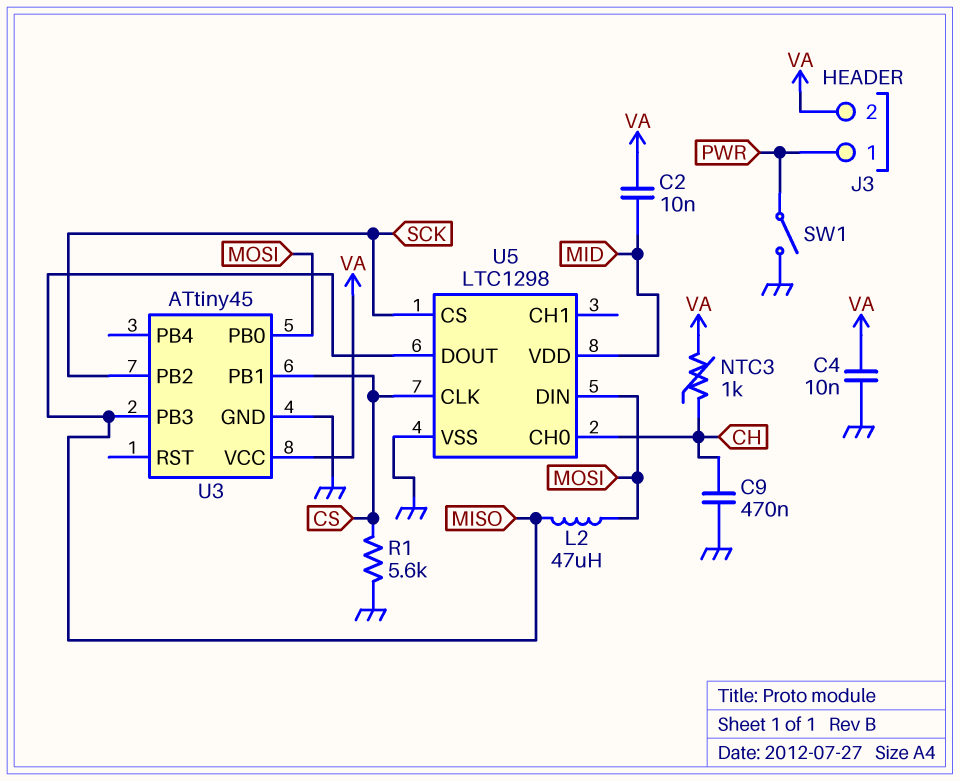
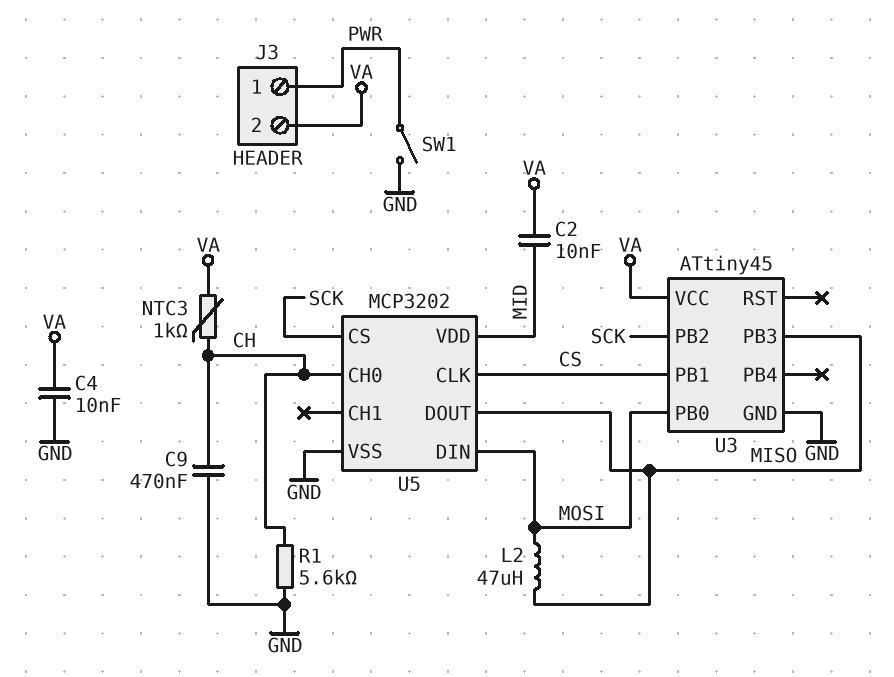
R1: 5.6k (CS, GND) -> 5.6k (CH, GND)
U5: LTC1298 -> MCP3202

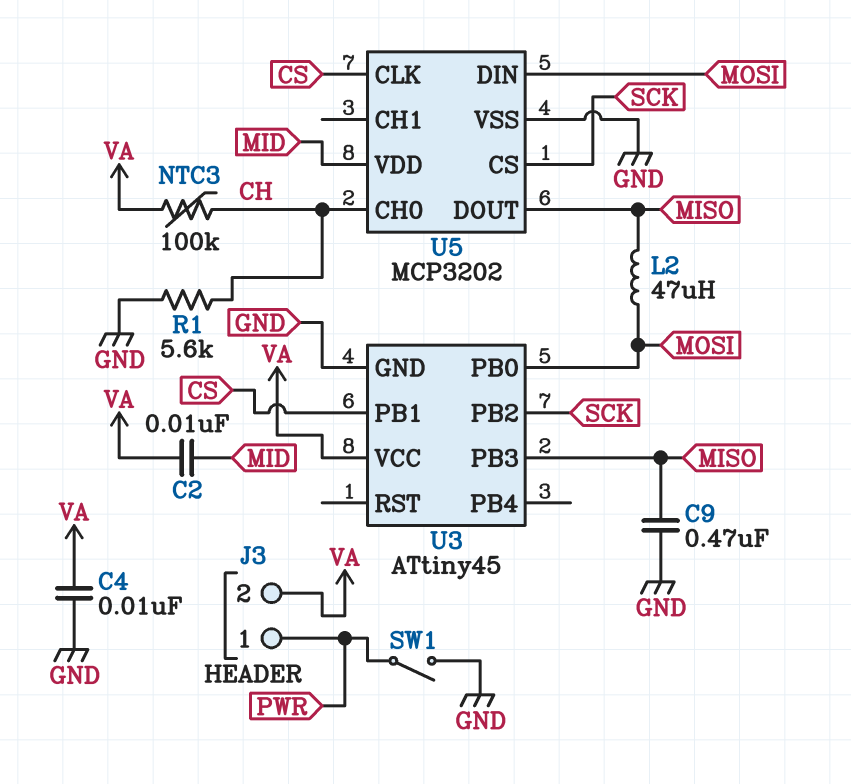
C9: 470nF (CH, GND) -> 470nF (GND, MISO)
NTC3: 1k (CH, VA) -> 100k (CH, VA)

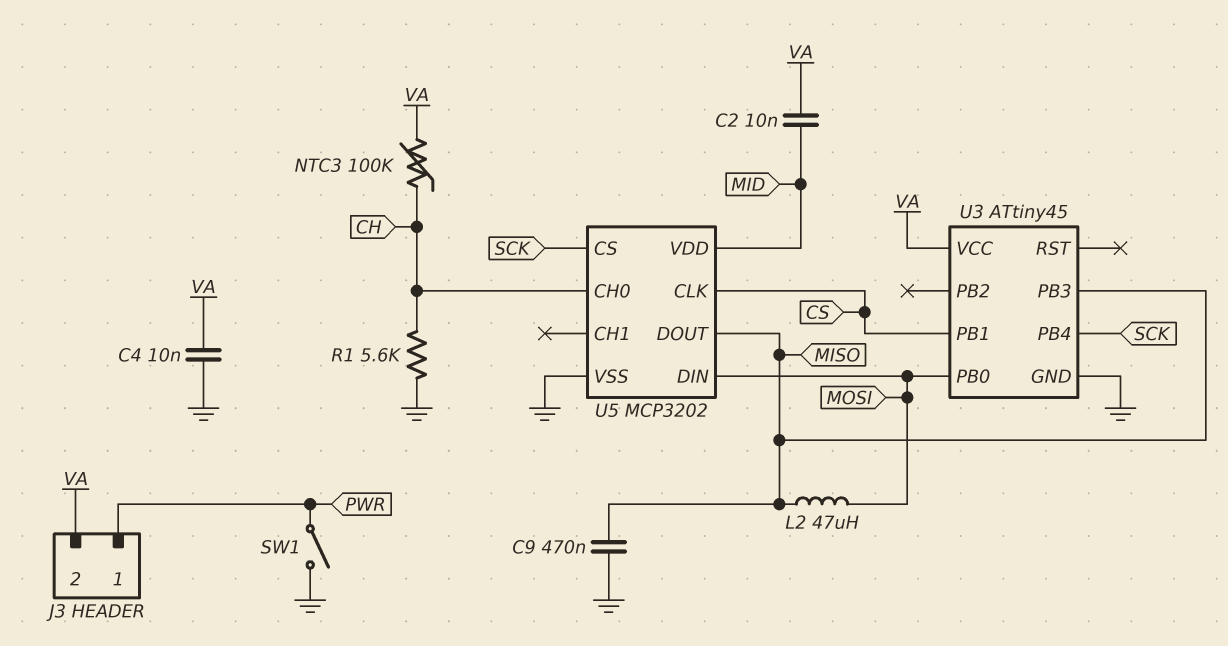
U3 pin PB2: SCK -> none
U3 pin PB4: none -> SCK

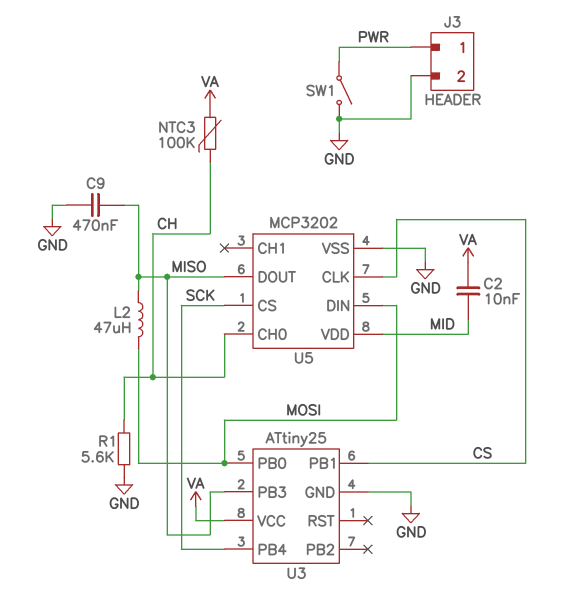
C4: 10nF (GND, VA) -> none
J3 pin 2: VA -> GND
U3: ATtiny45 -> ATtiny25

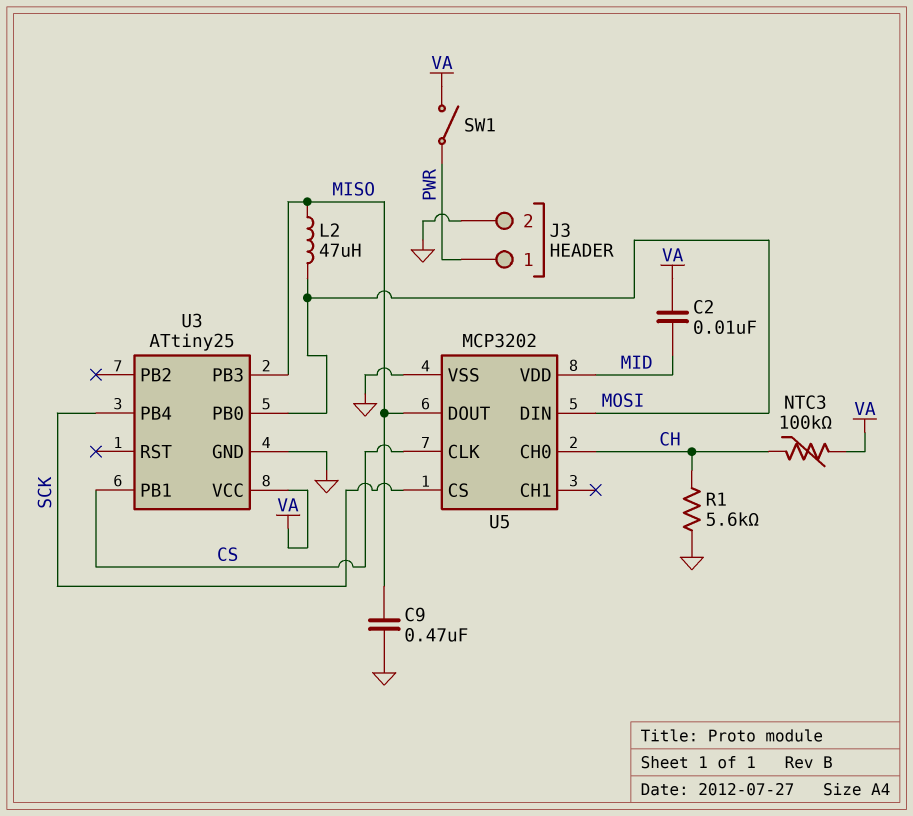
SW1: switch (GND, PWR) -> switch (PWR, VA)

